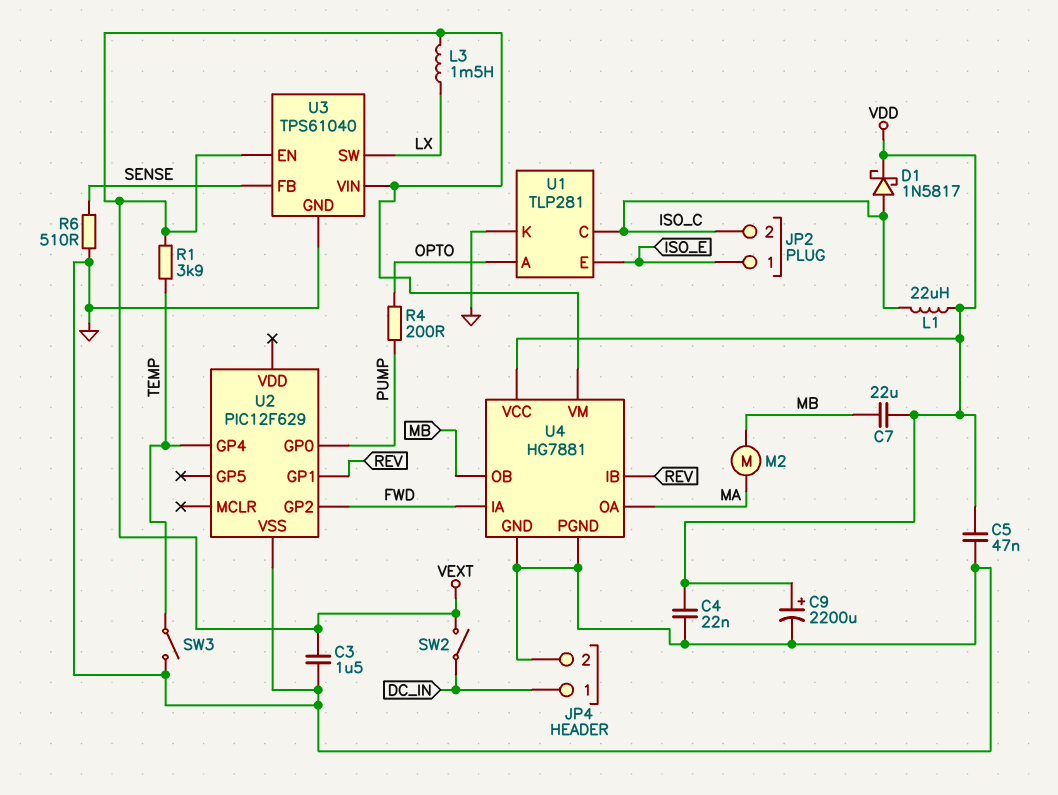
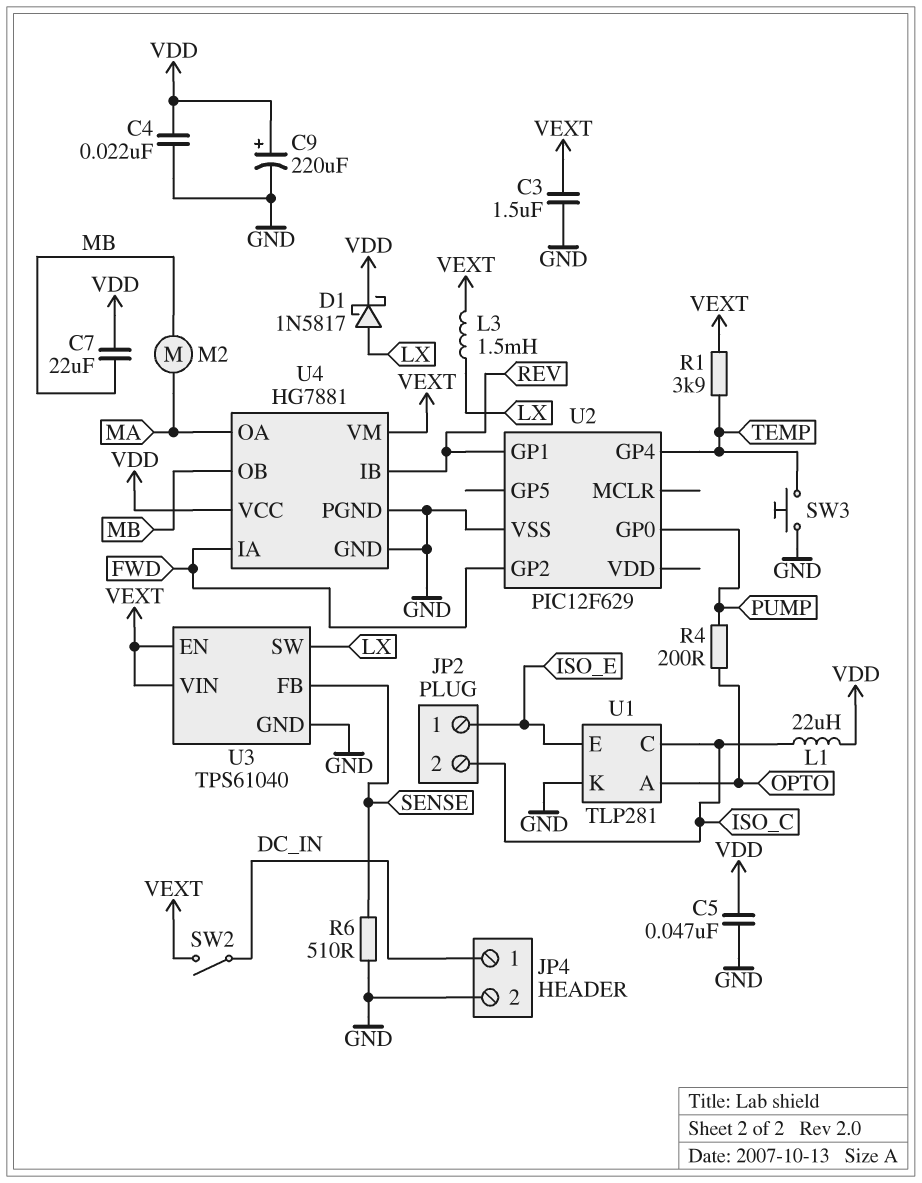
C9: 2200uF (plus VDD, minus GND) -> 220uF (plus VDD, minus GND)
D1: schottky 1N5817 (A ISO_C, K VDD) -> schottky 1N5817 (A LX, K VDD)
SW3: switch (GND, TEMP) -> button (GND, TEMP)

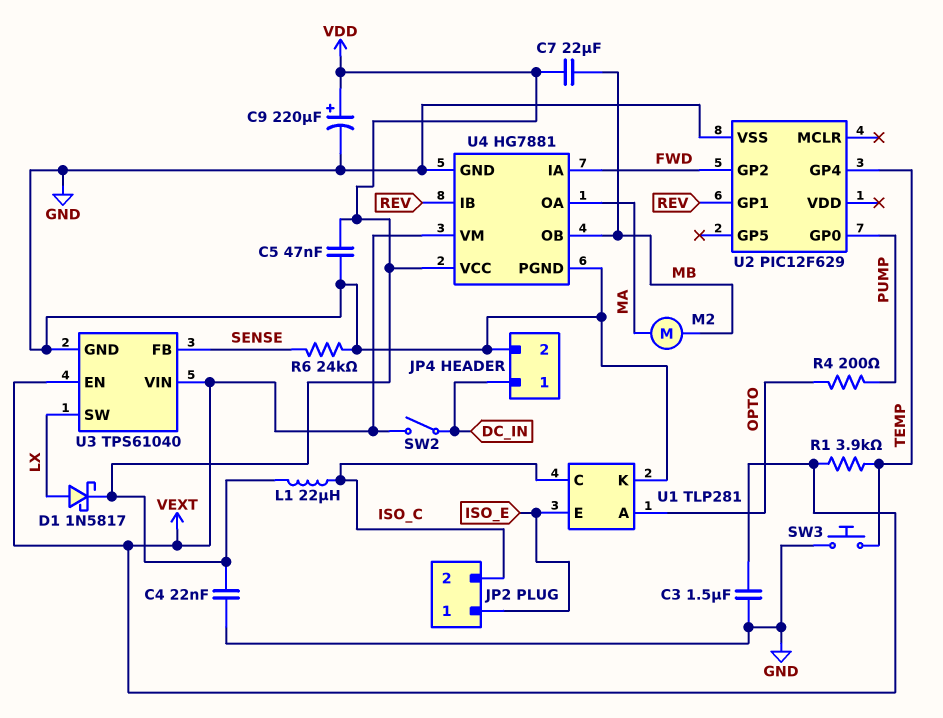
L3: 1.5mH (LX, VEXT) -> none
R6: 510 (GND, SENSE) -> 24k (GND, SENSE)

